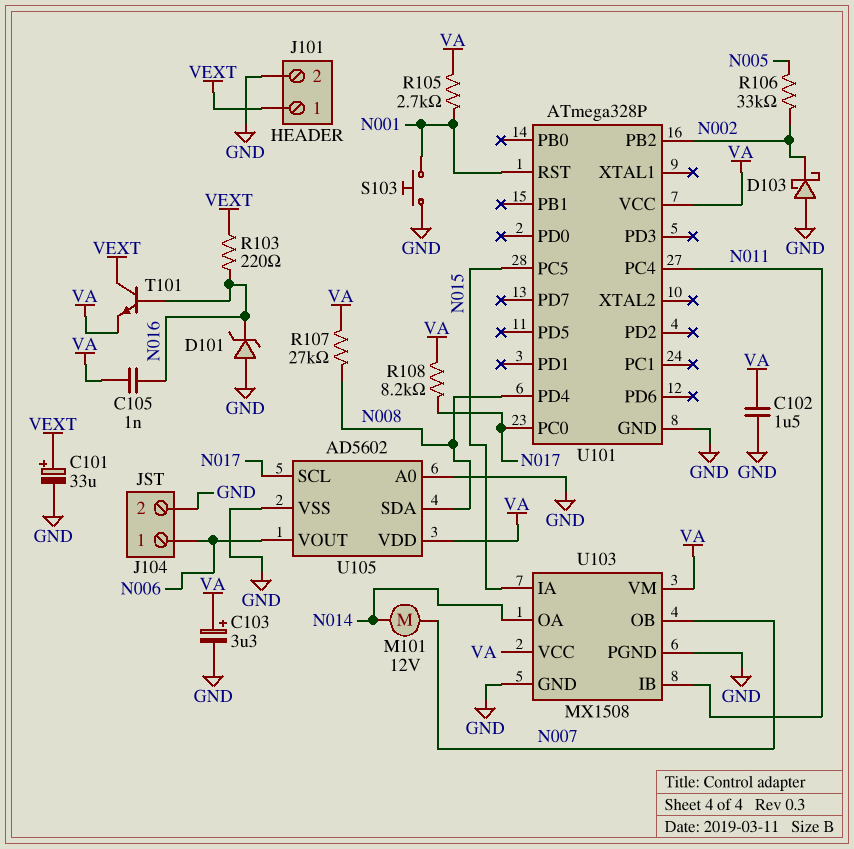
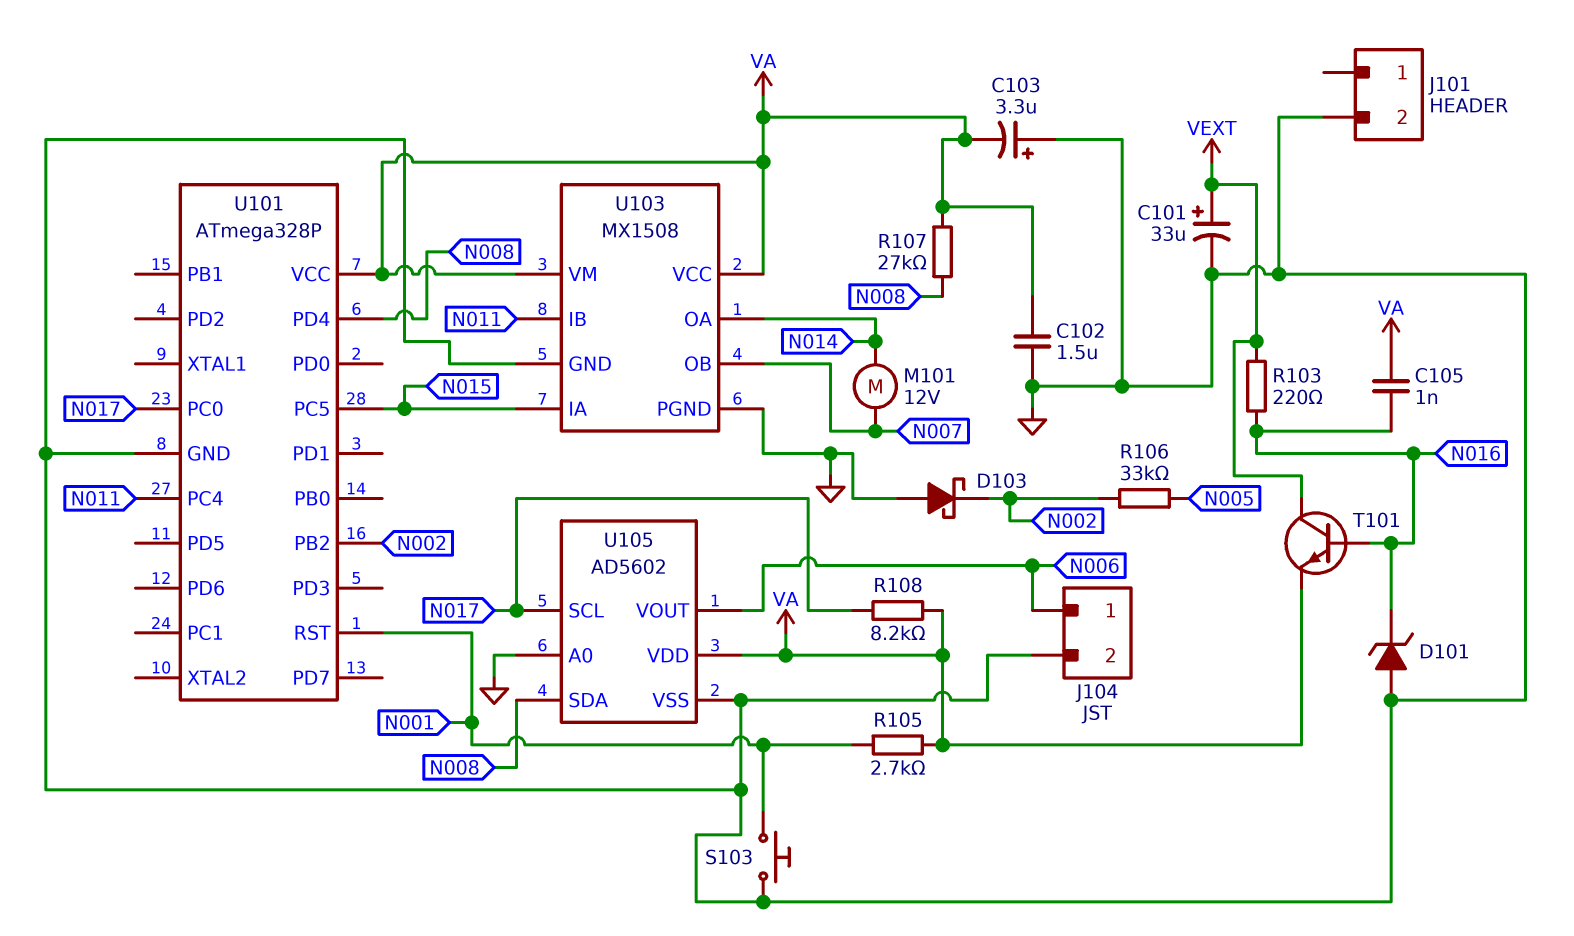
C103: 3.3uF (plus VA, minus GND) -> 3.3uF (plus GND, minus VA)
J101 pin 1: VEXT -> none

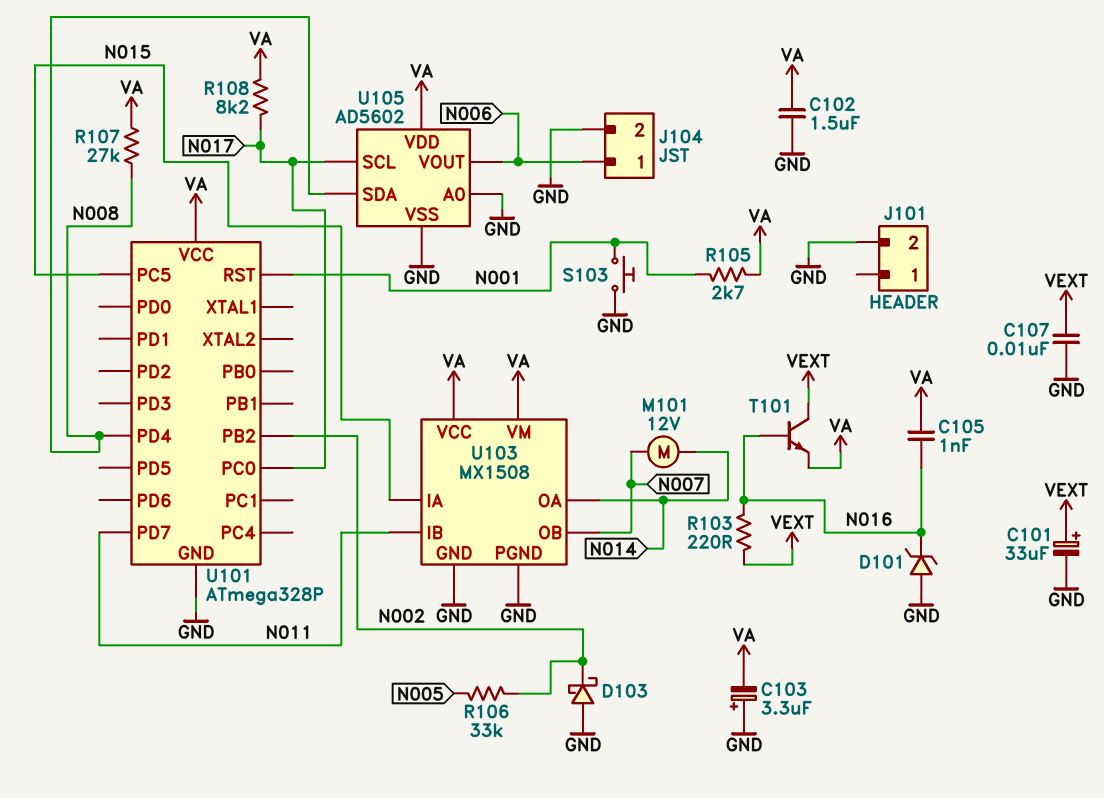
C107: none -> 10nF (GND, VEXT)
U101 pin PC4: N011 -> none
U101 pin PD7: none -> N011

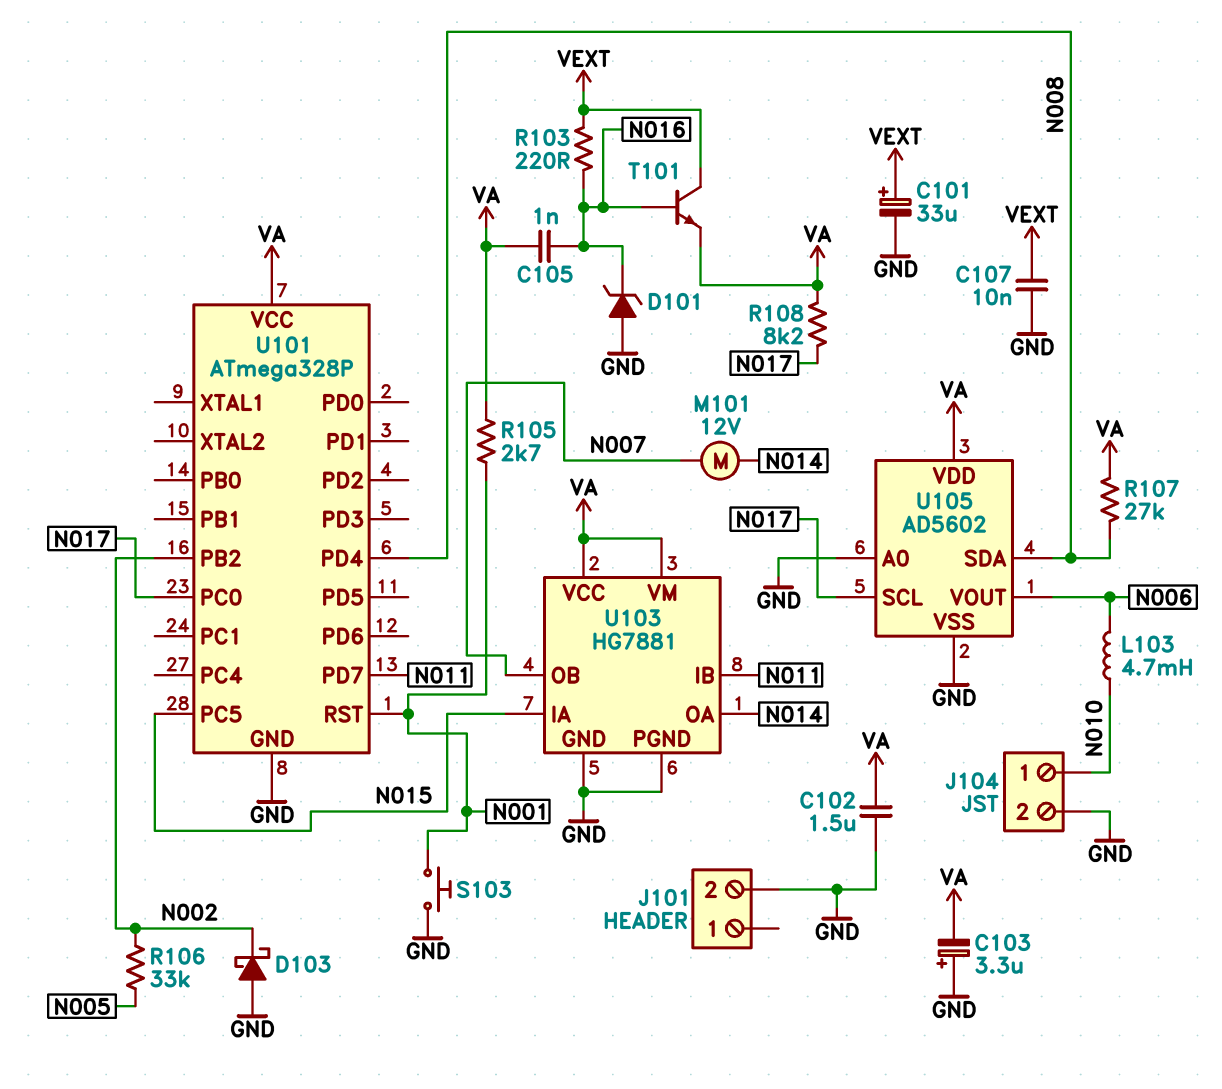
J104 pin 1: N006 -> N010
L103: none -> 4.7mH (N006, N010)
U103: MX1508 -> HG7881

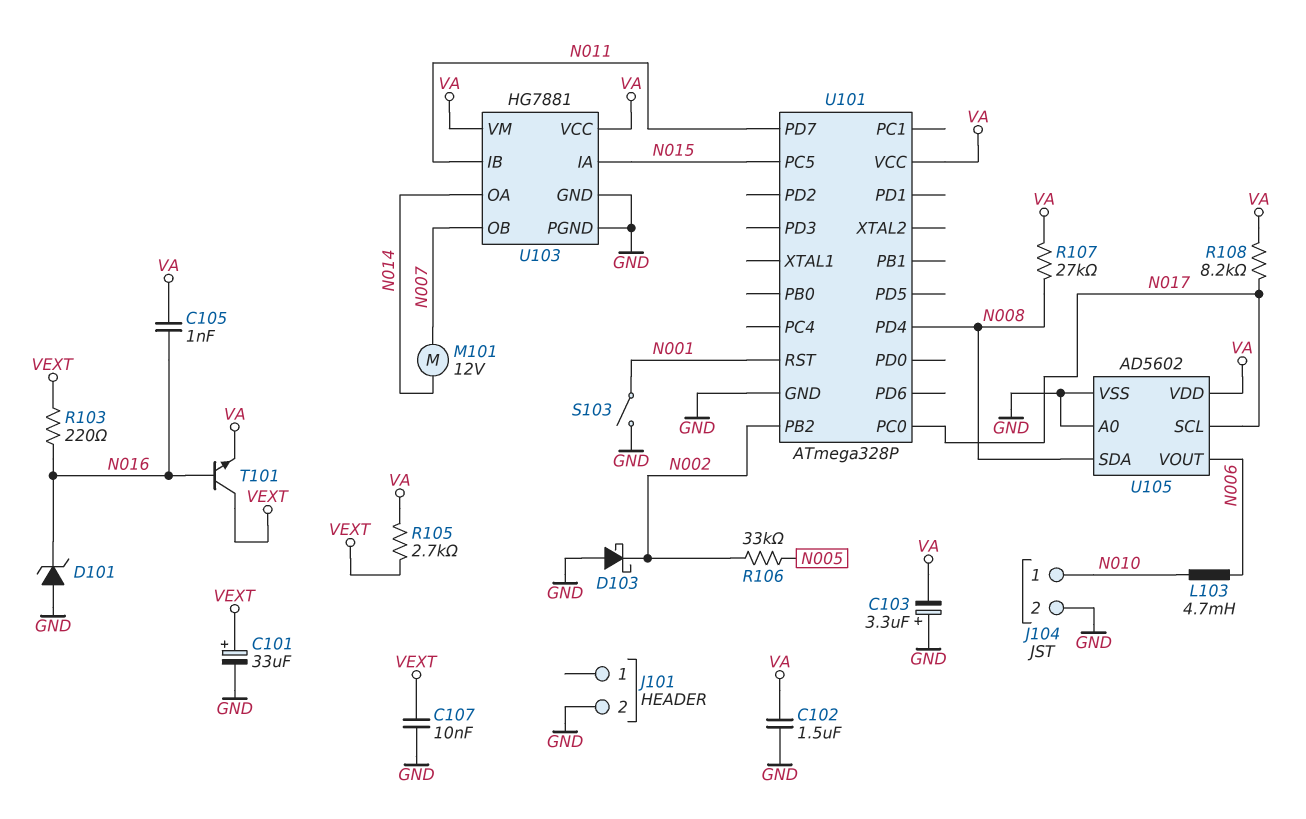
R105: 2.7k (N001, VA) -> 2.7k (VA, VEXT)
S103: button (GND, N001) -> switch (GND, N001)

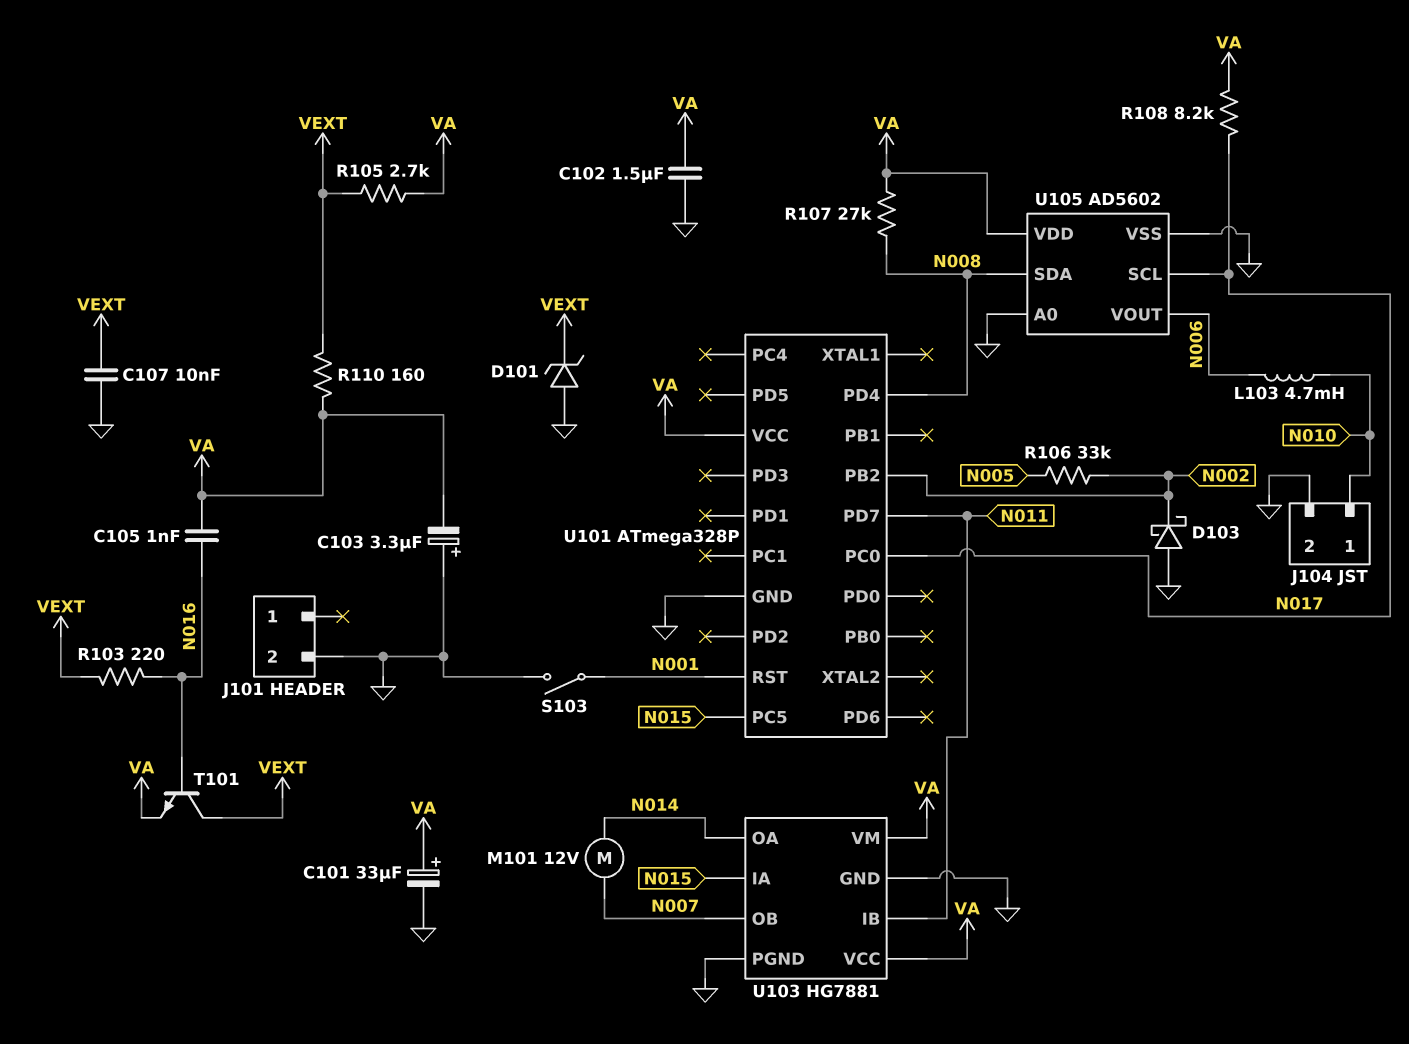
C101: 33uF (plus VEXT, minus GND) -> 33uF (plus VA, minus GND)
D101: zener (A GND, K N016) -> zener (A GND, K VEXT)
R110: none -> 160 (VA, VEXT)

